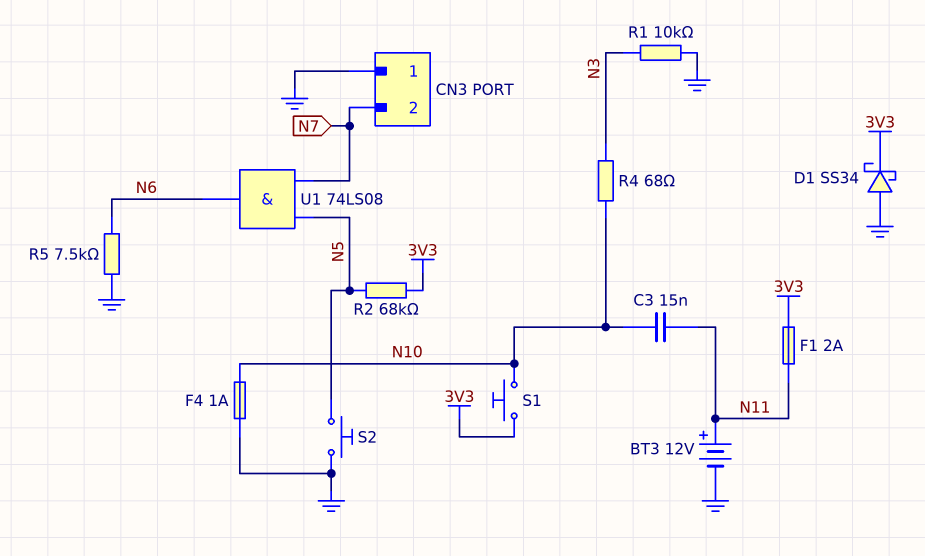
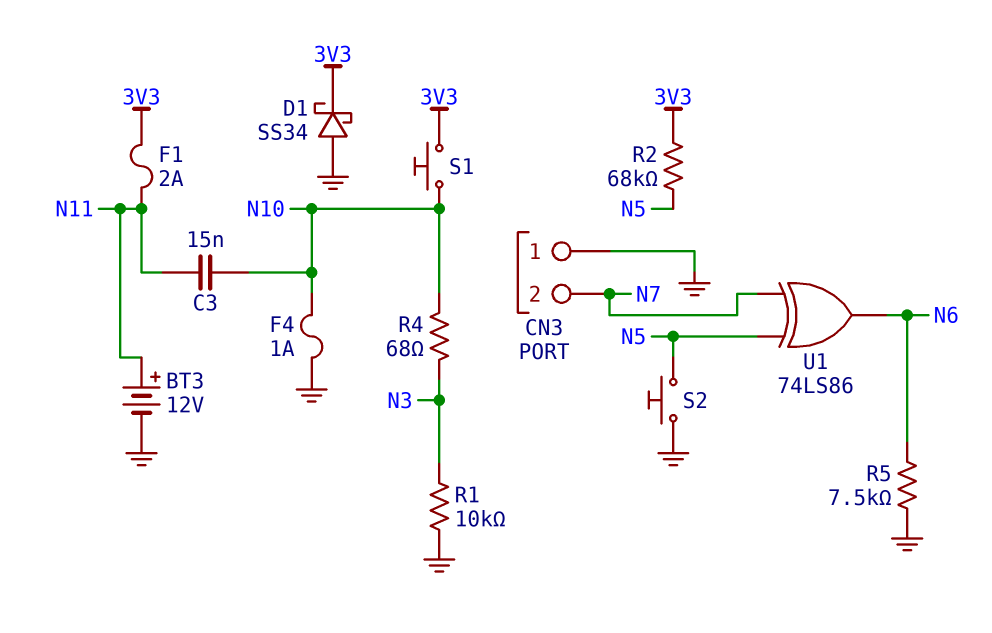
U1: AND 74LS08 (in N5, in N7, out N6) -> XOR 74LS86 (in N5, in N7, out N6)

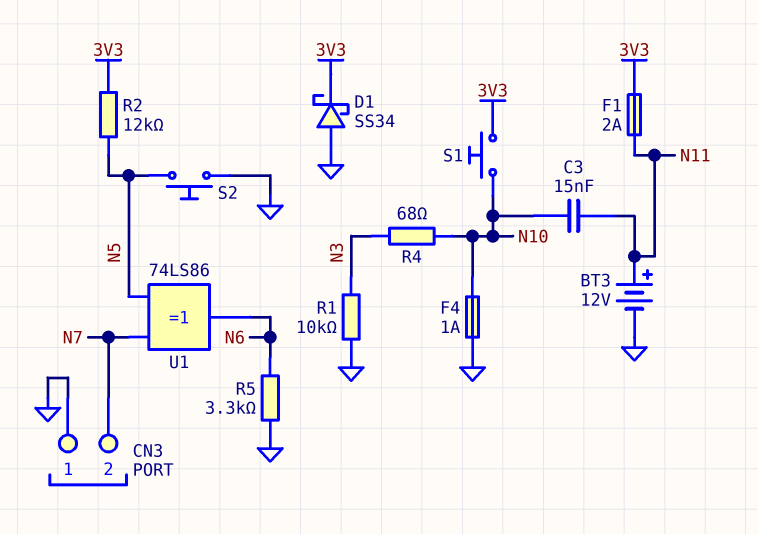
R2: 68k (3V3, N5) -> 12k (3V3, N5)
R5: 7.5k (GND, N6) -> 3.3k (GND, N6)

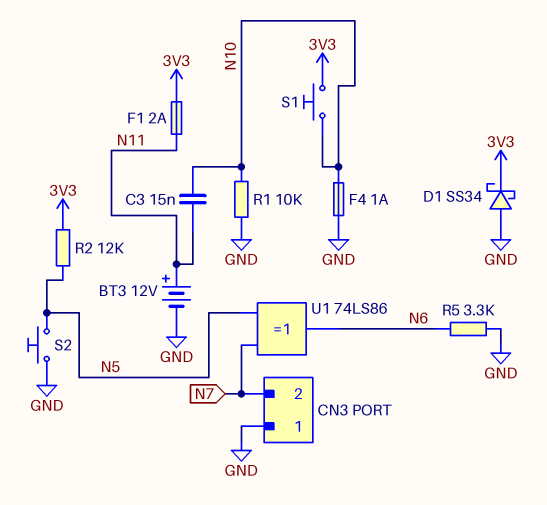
R1: 10k (GND, N3) -> 10k (GND, N10)
R4: 68 (N3, N10) -> none

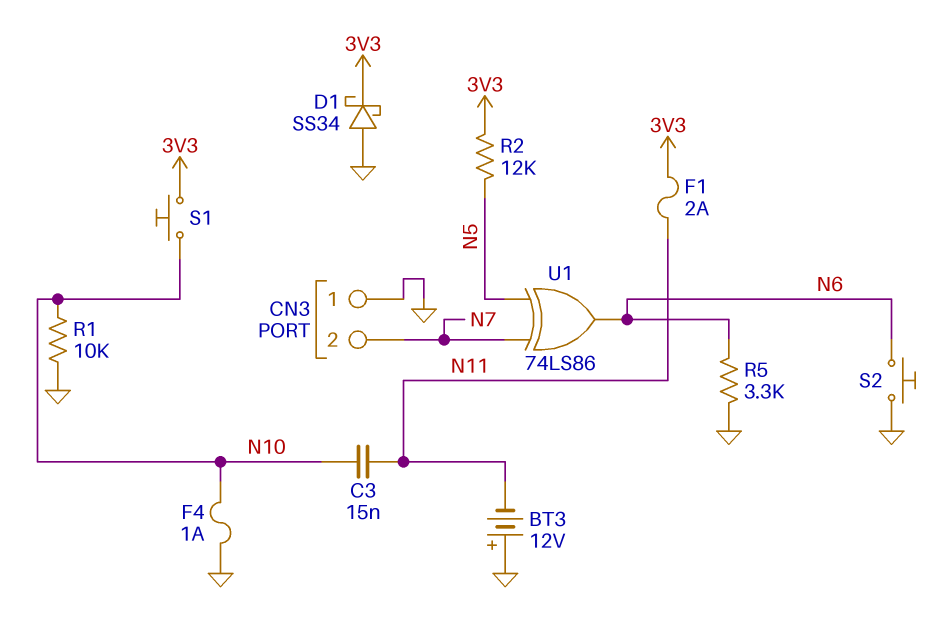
BT3: 12V (plus N11, minus GND) -> 12V (plus GND, minus N11)
S2: button (GND, N5) -> button (GND, N6)

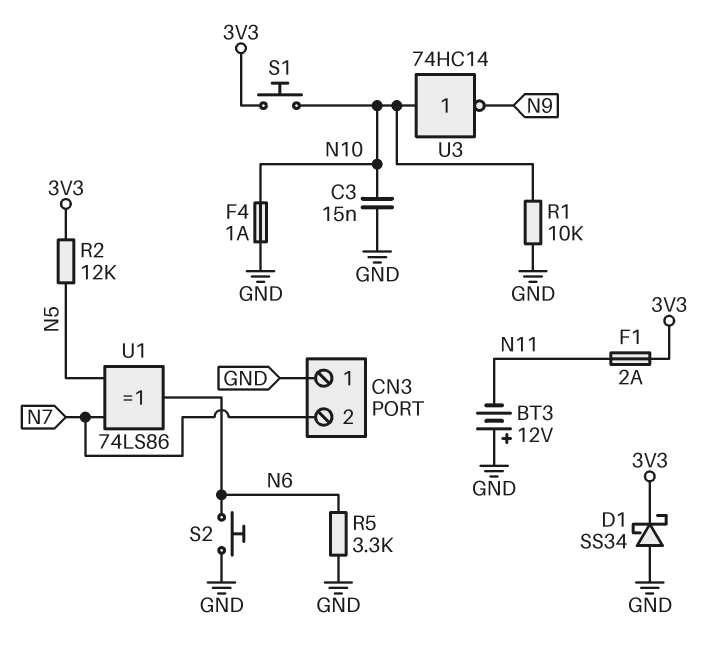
C3: 15nF (N10, N11) -> 15nF (GND, N10)
U3: none -> NOT 74HC14 (in N10, out N9)

